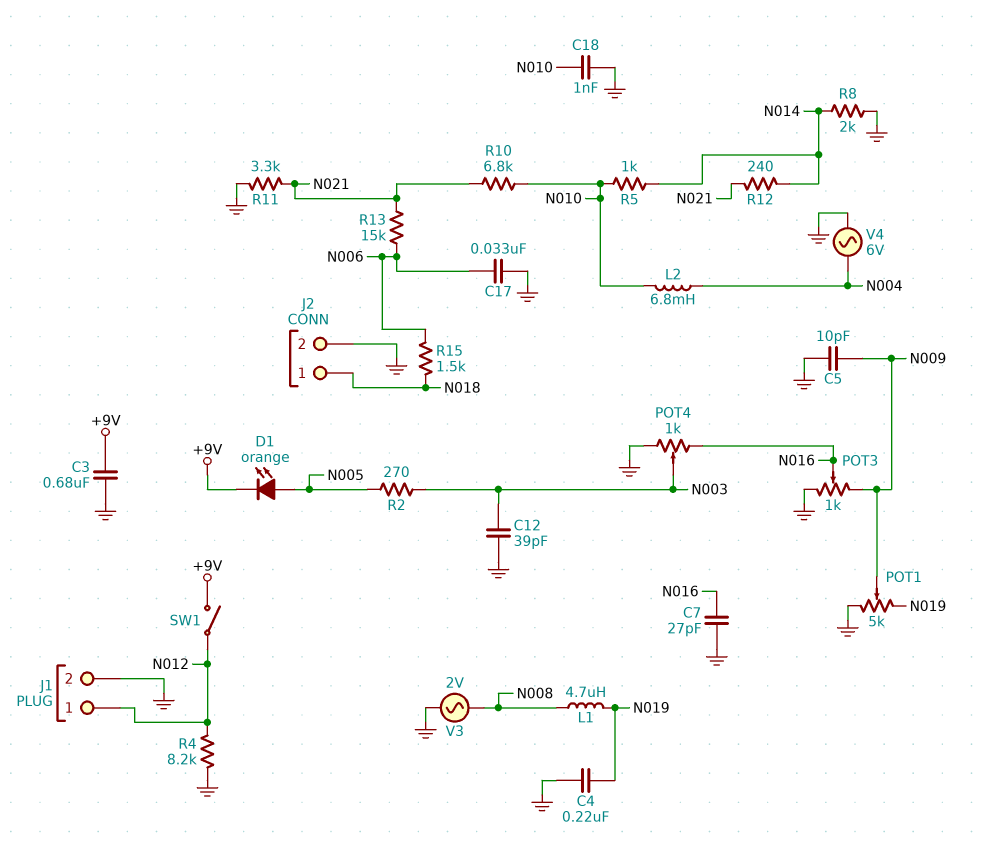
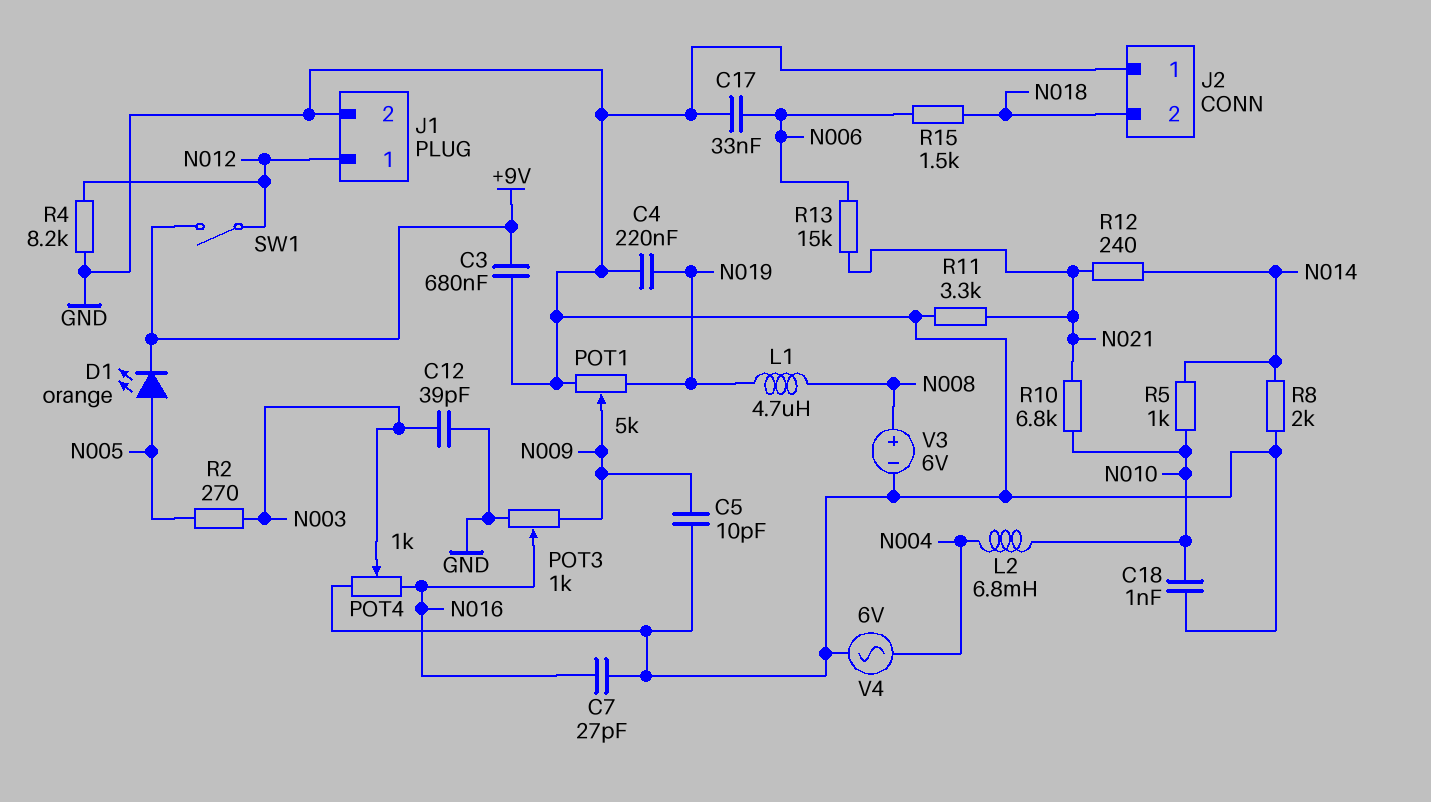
J2 pin 1: N018 -> GND
J2 pin 2: GND -> N018
V3: AC 2V (GND, N008) -> 6V (plus N008, minus GND)

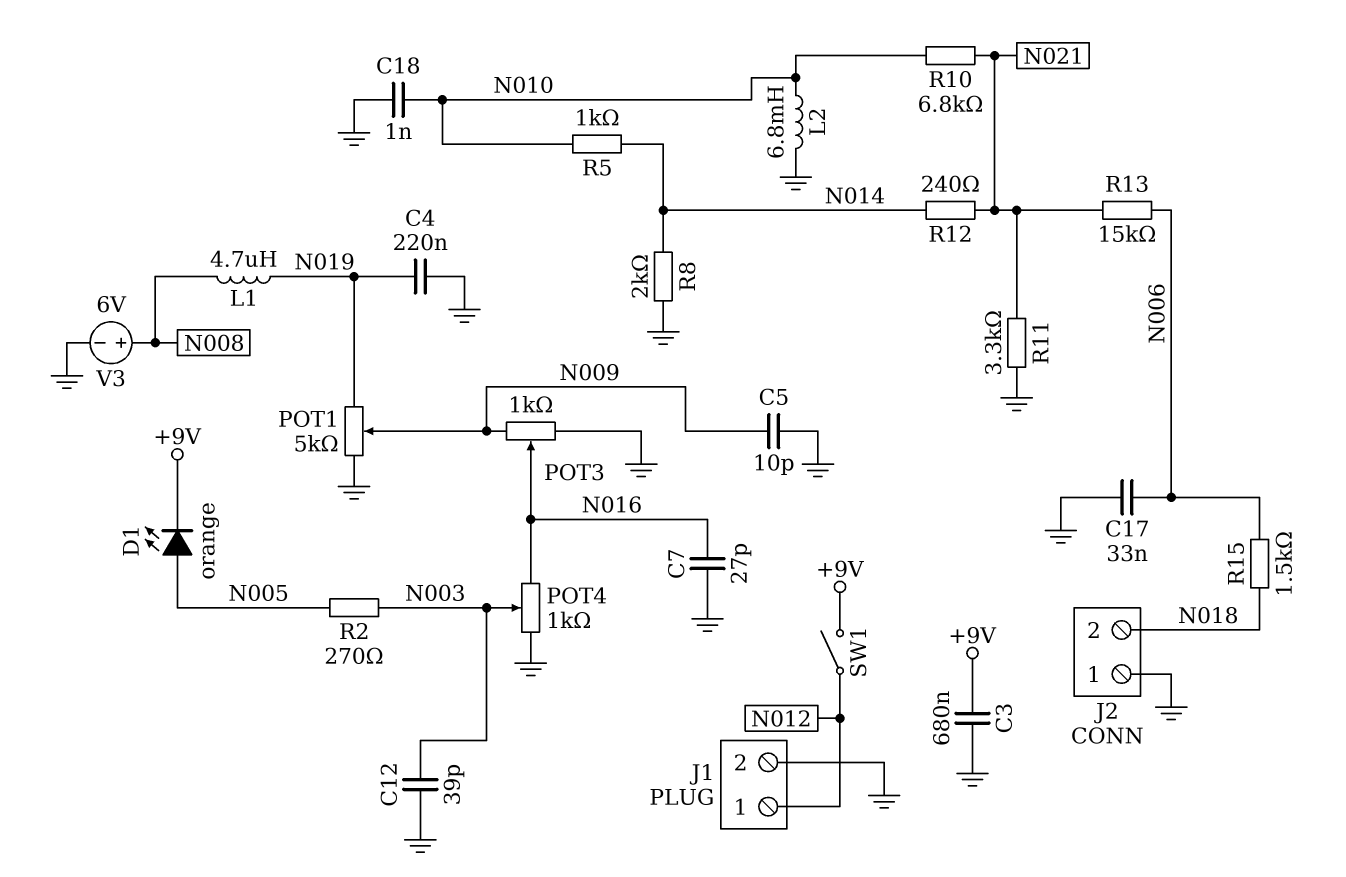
L2: 6.8mH (N004, N010) -> 6.8mH (GND, N010)
R4: 8.2k (GND, N012) -> none
V4: AC 6V (GND, N004) -> none

